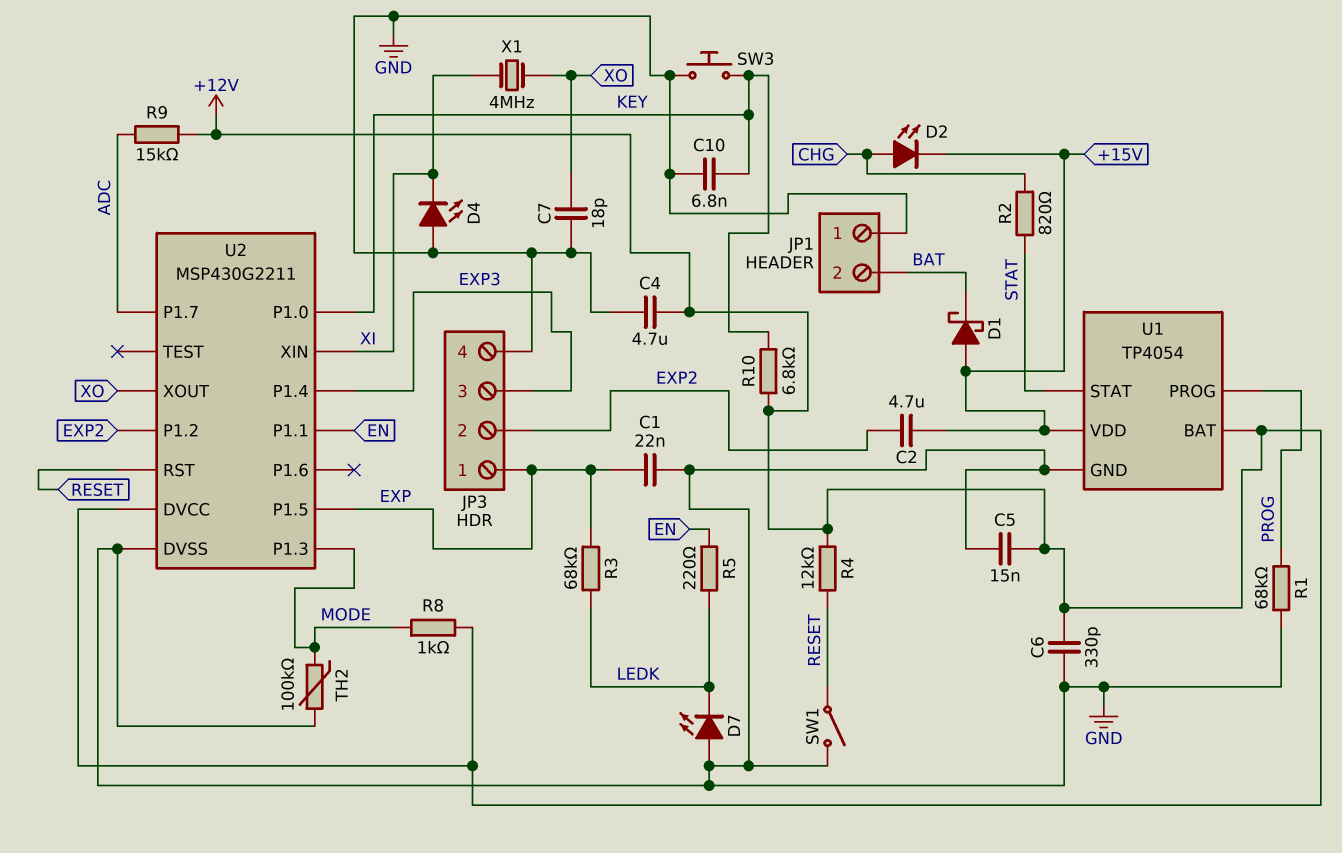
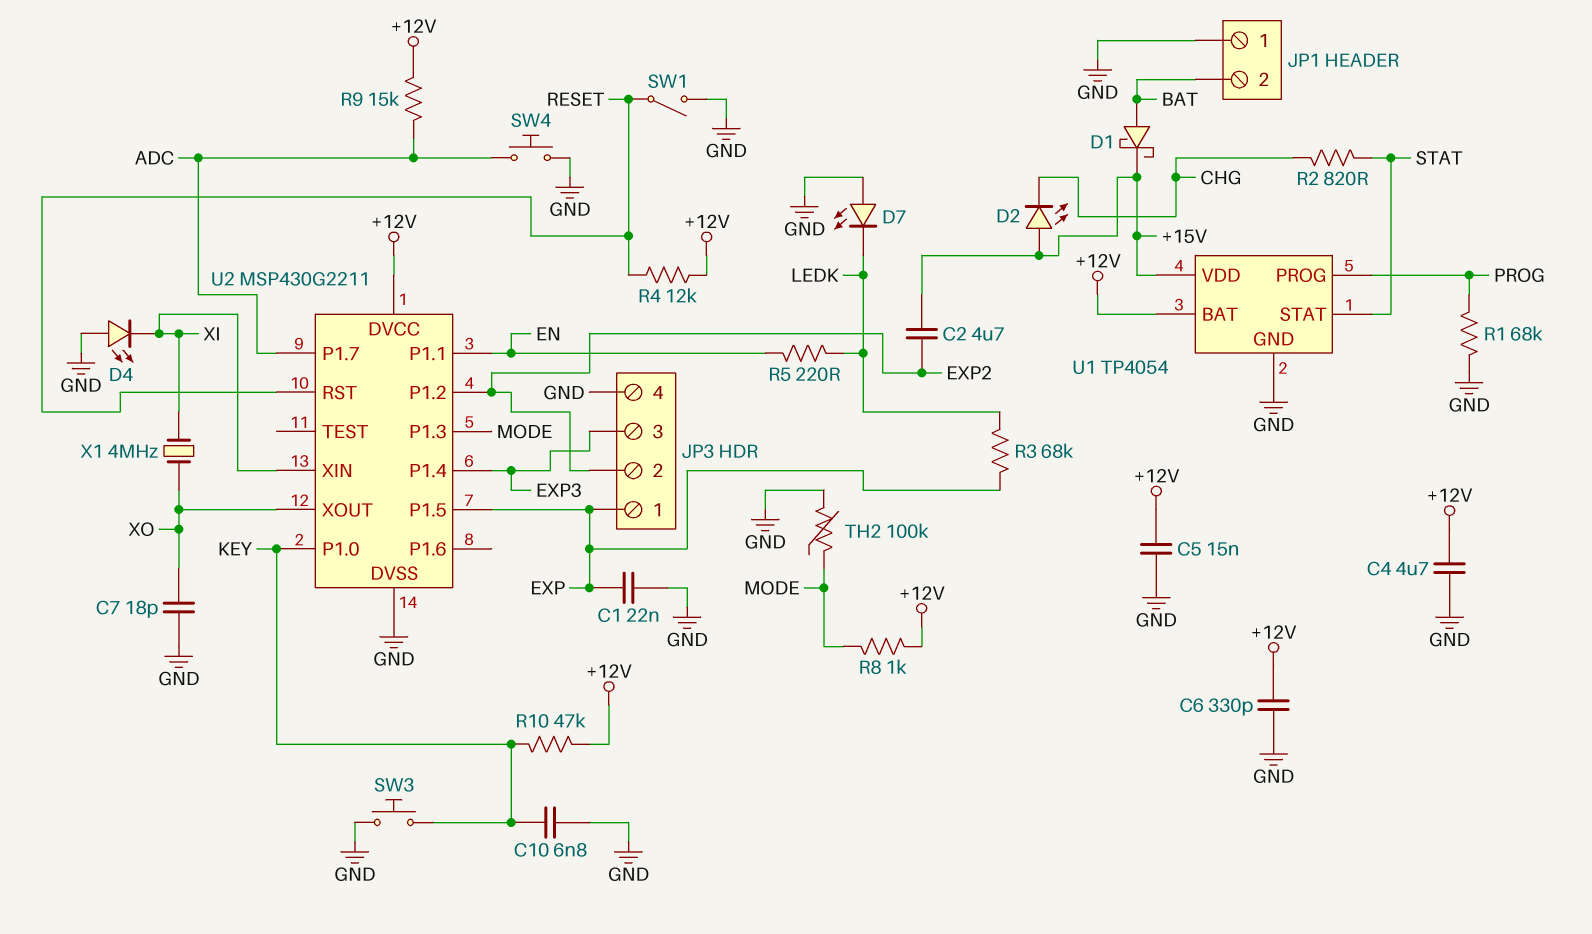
D1: schottky (A +15V, K BAT) -> schottky (A BAT, K +15V)
D2: LED (A CHG, K +15V) -> LED (A +15V, K CHG)
R10: 6.8k (+12V, KEY) -> 47k (+12V, KEY)
SW4: none -> button (ADC, GND)

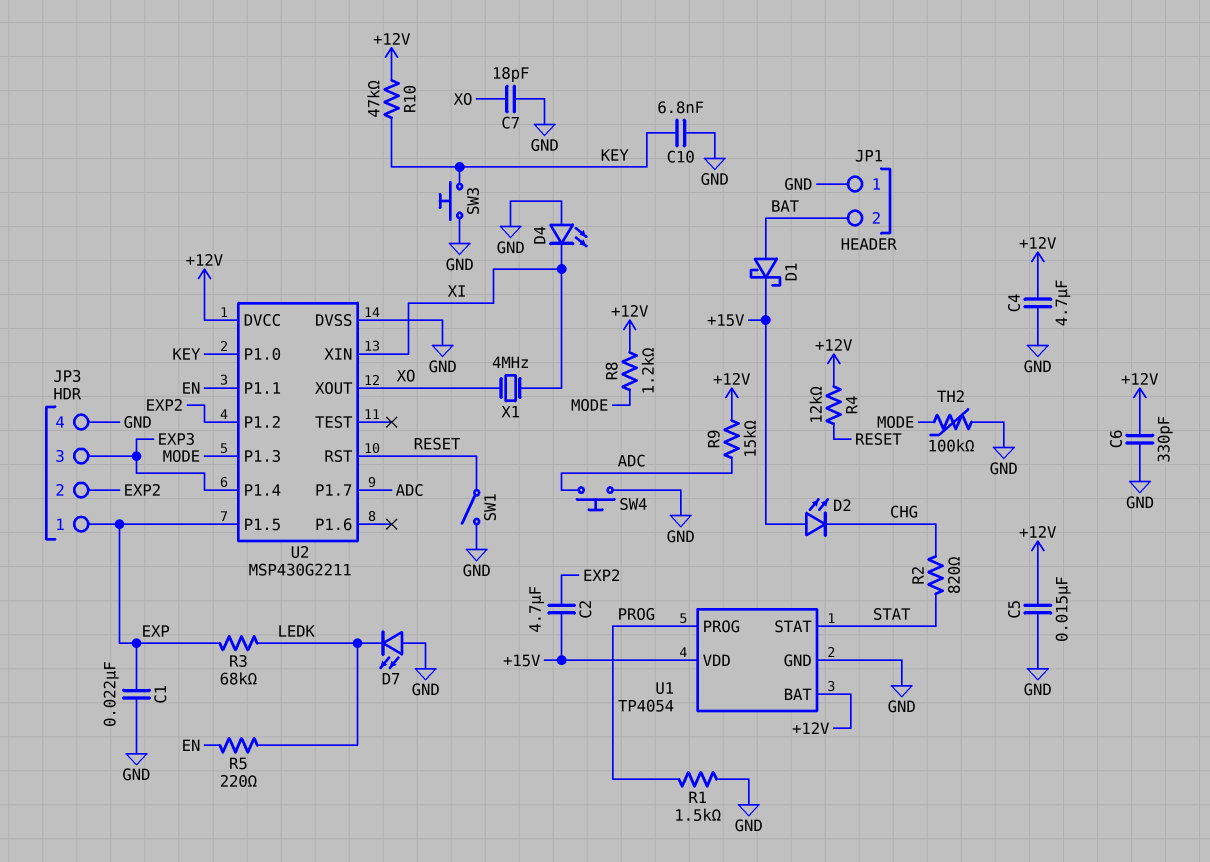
R1: 68k (GND, PROG) -> 1.5k (GND, PROG)
R8: 1k (+12V, MODE) -> 1.2k (+12V, MODE)

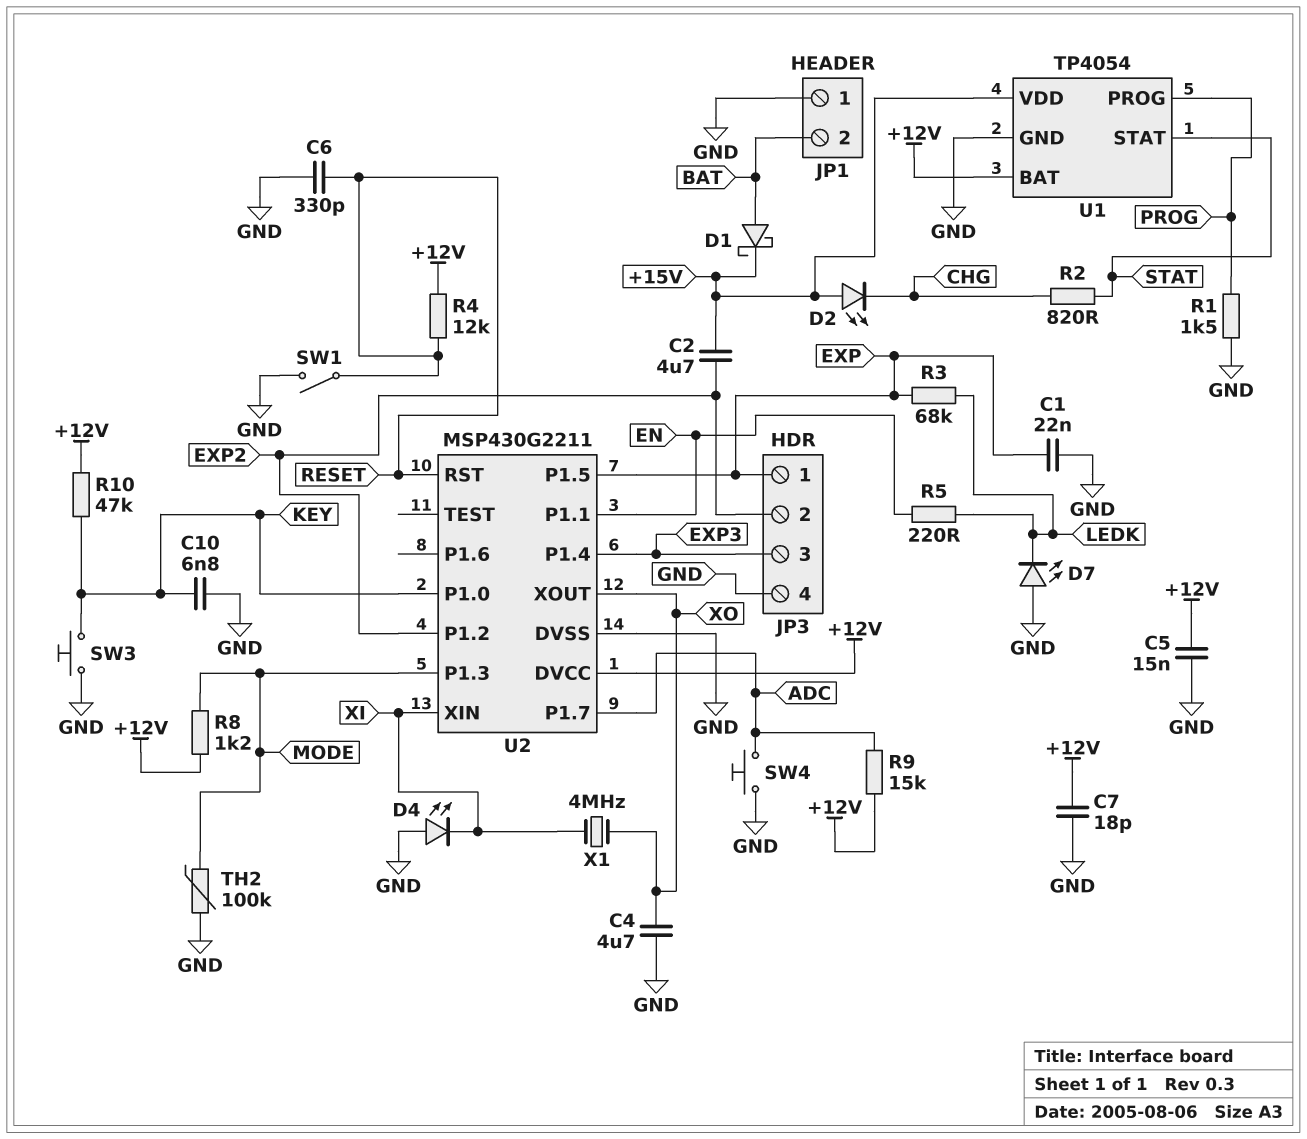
C4: 4.7uF (+12V, GND) -> 4.7uF (GND, XO)
C6: 330pF (+12V, GND) -> 330pF (GND, RESET)
C7: 18pF (GND, XO) -> 18pF (+12V, GND)

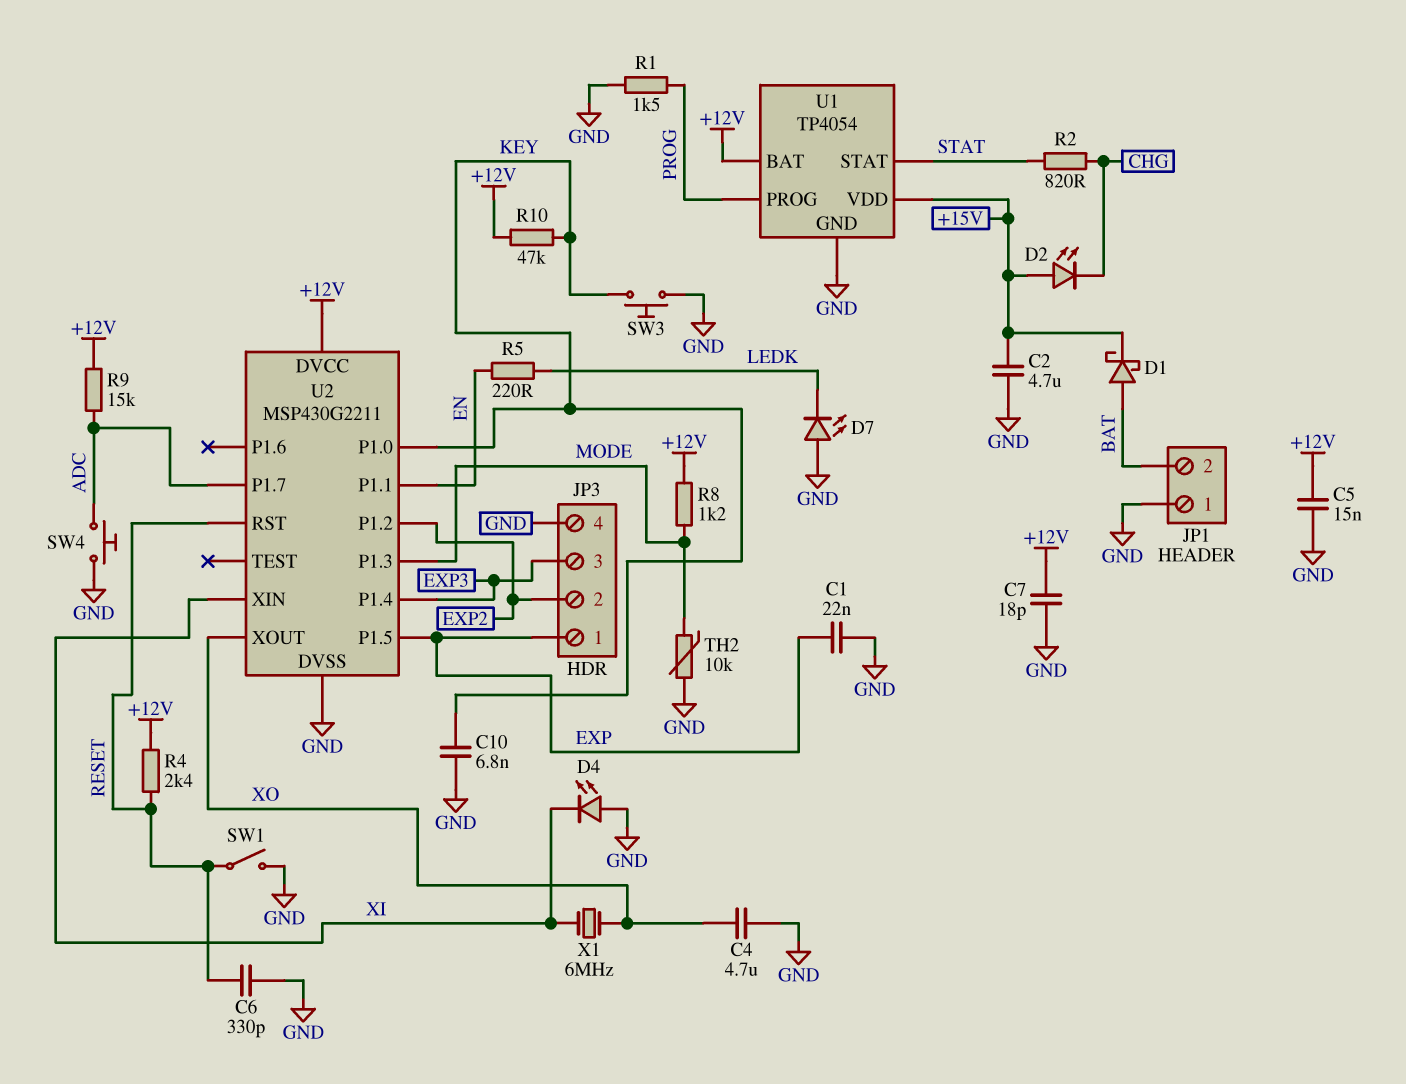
C2: 4.7uF (+15V, EXP2) -> 4.7uF (+15V, GND)
R3: 68k (EXP, LEDK) -> none
R4: 12k (+12V, RESET) -> 2.4k (+12V, RESET)
TH2: 100k (GND, MODE) -> 10k (GND, MODE)
X1: 4MHz (XI, XO) -> 6MHz (XI, XO)

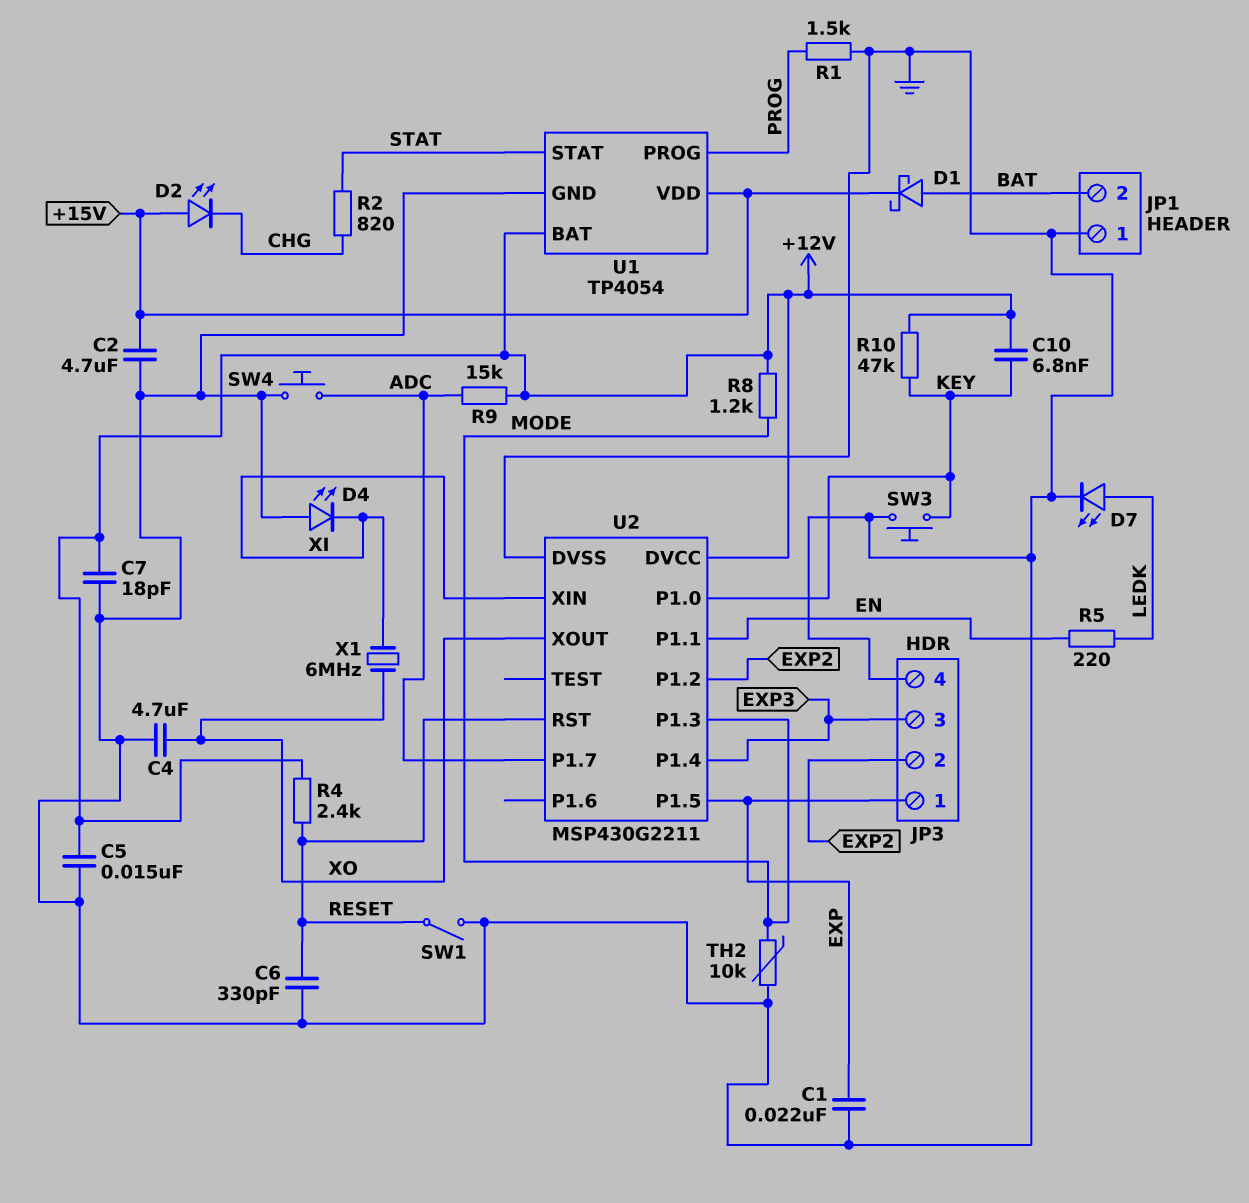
C10: 6.8nF (GND, KEY) -> 6.8nF (+12V, KEY)
D7: LED (A GND, K LEDK) -> LED (A LEDK, K GND)

